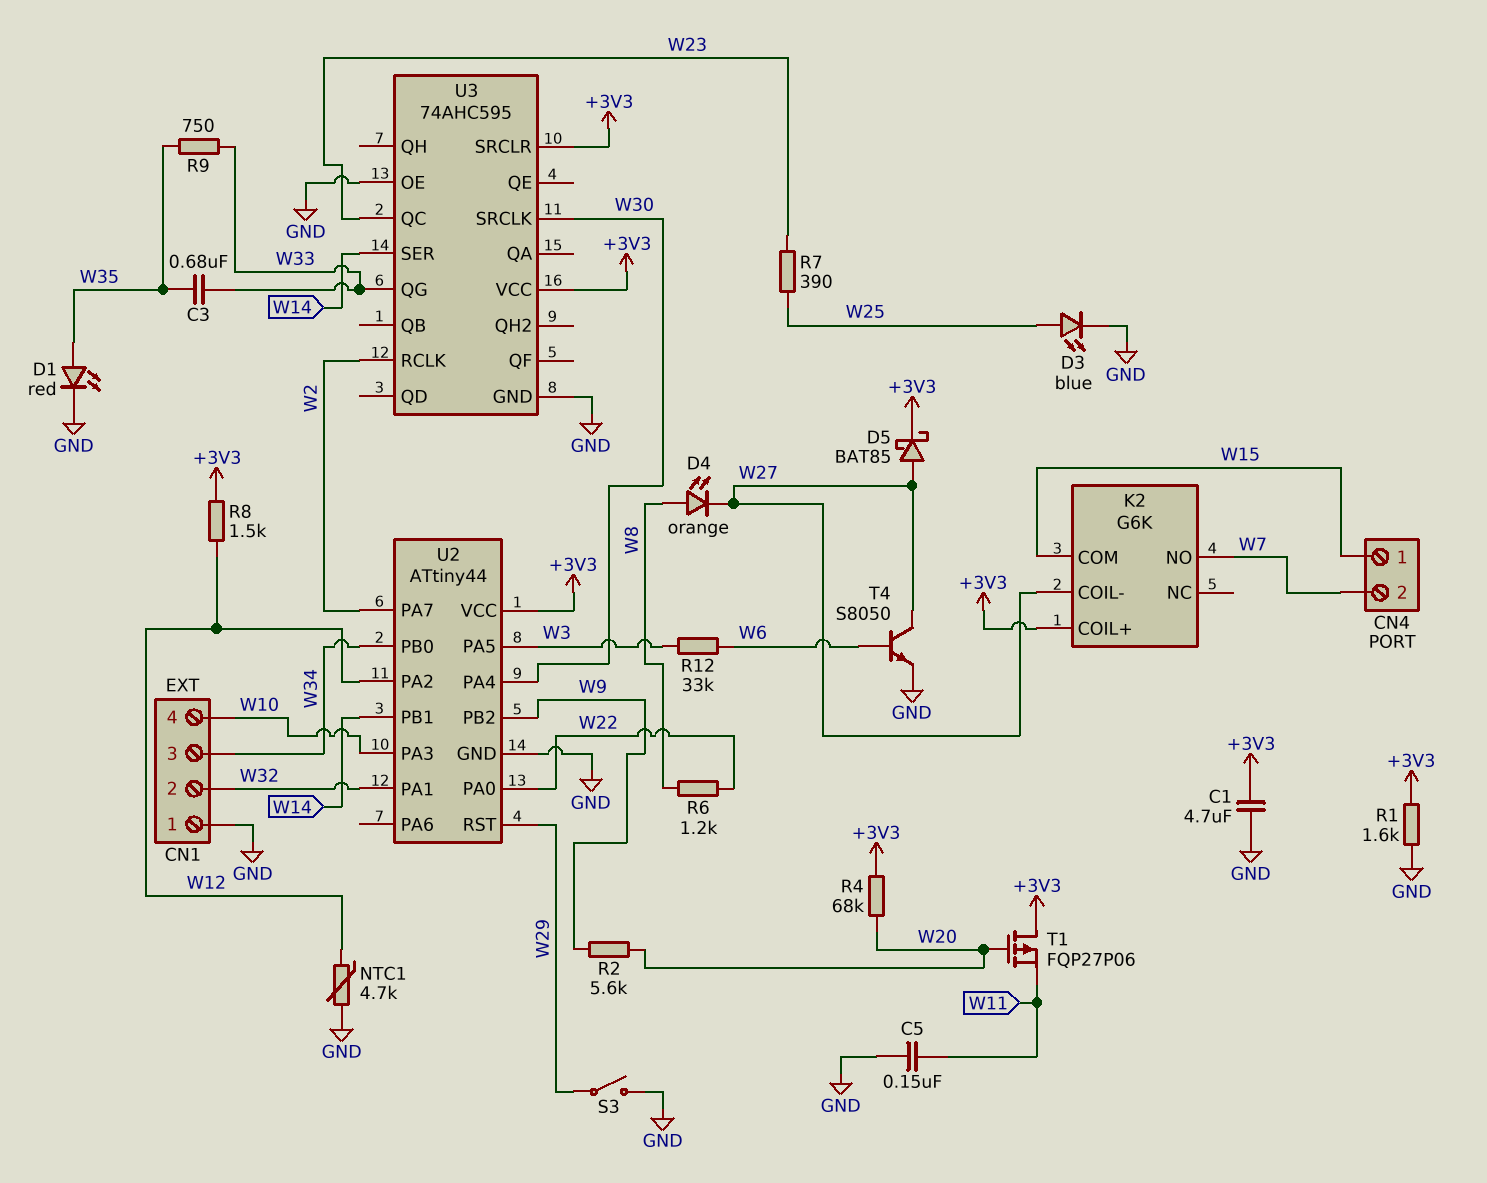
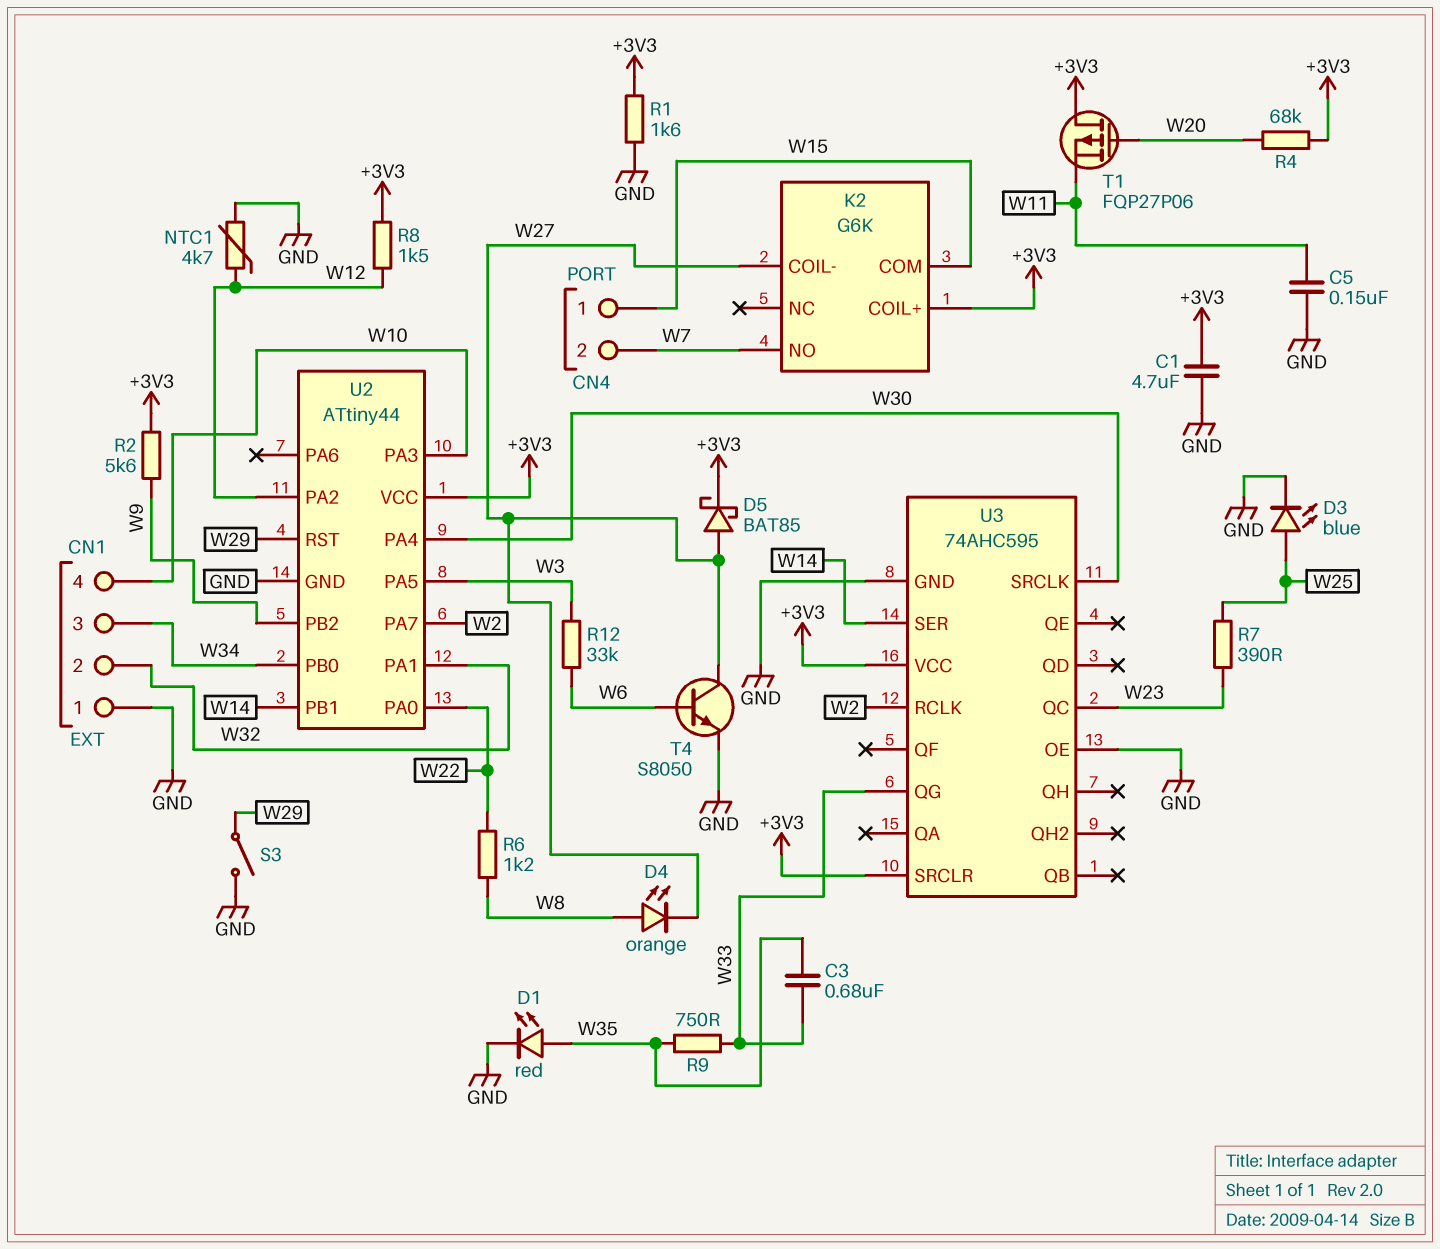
R2: 5.6k (W9, W20) -> 5.6k (+3V3, W9)

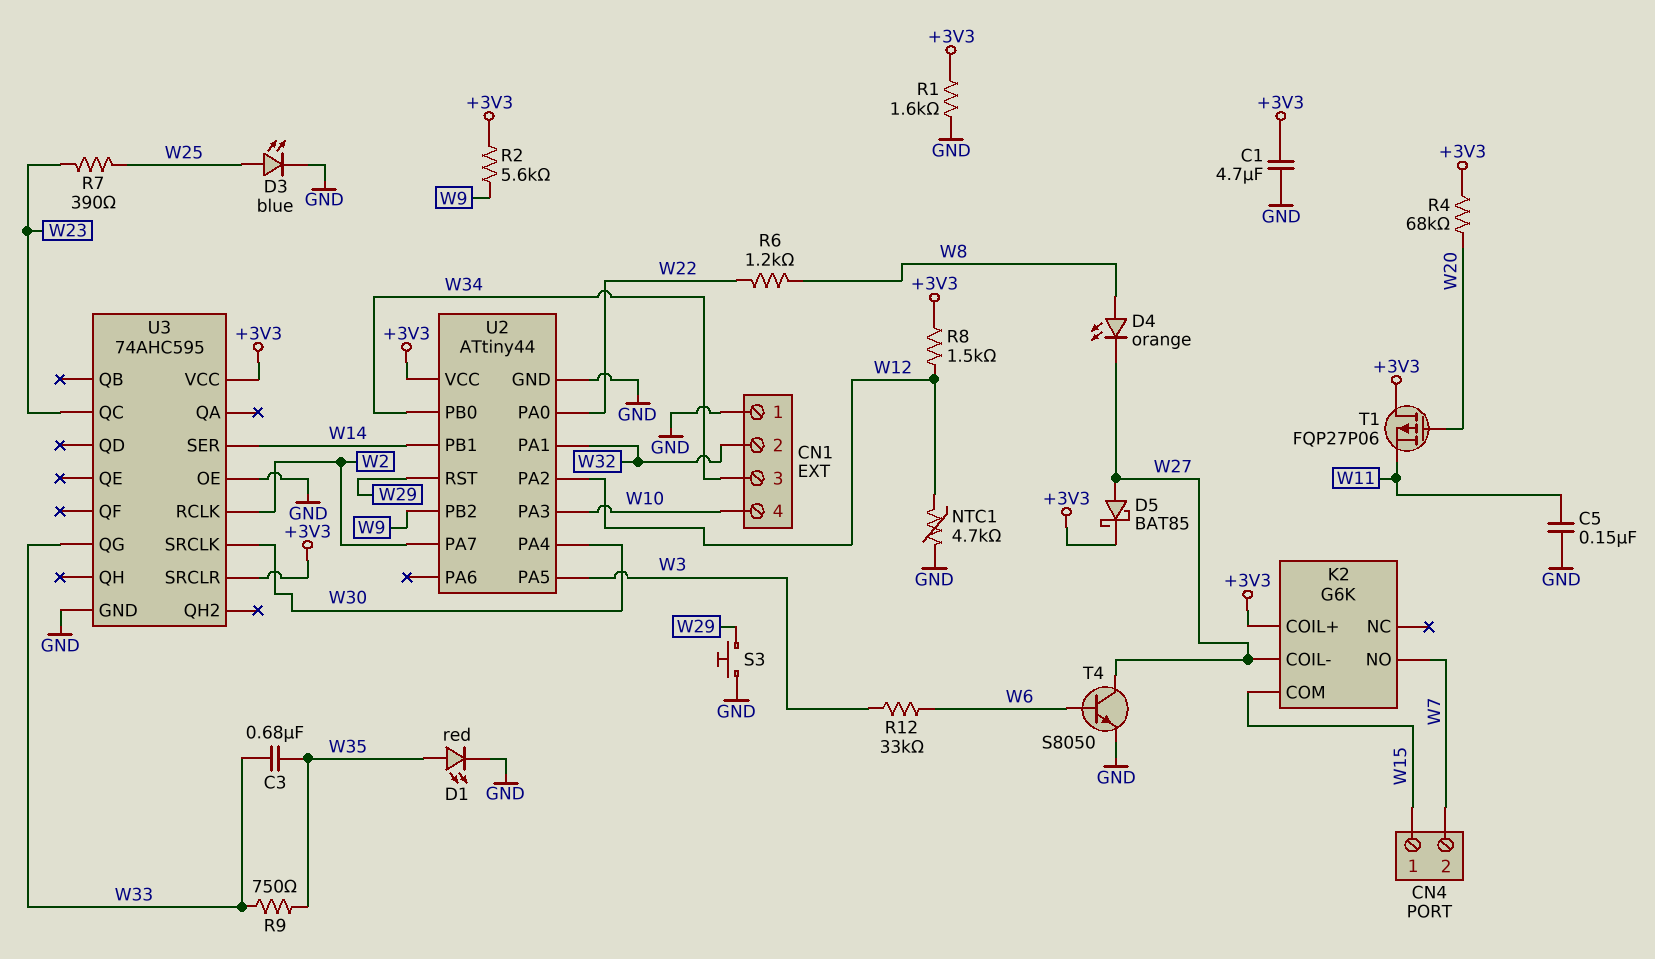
S3: switch (GND, W29) -> button (GND, W29)

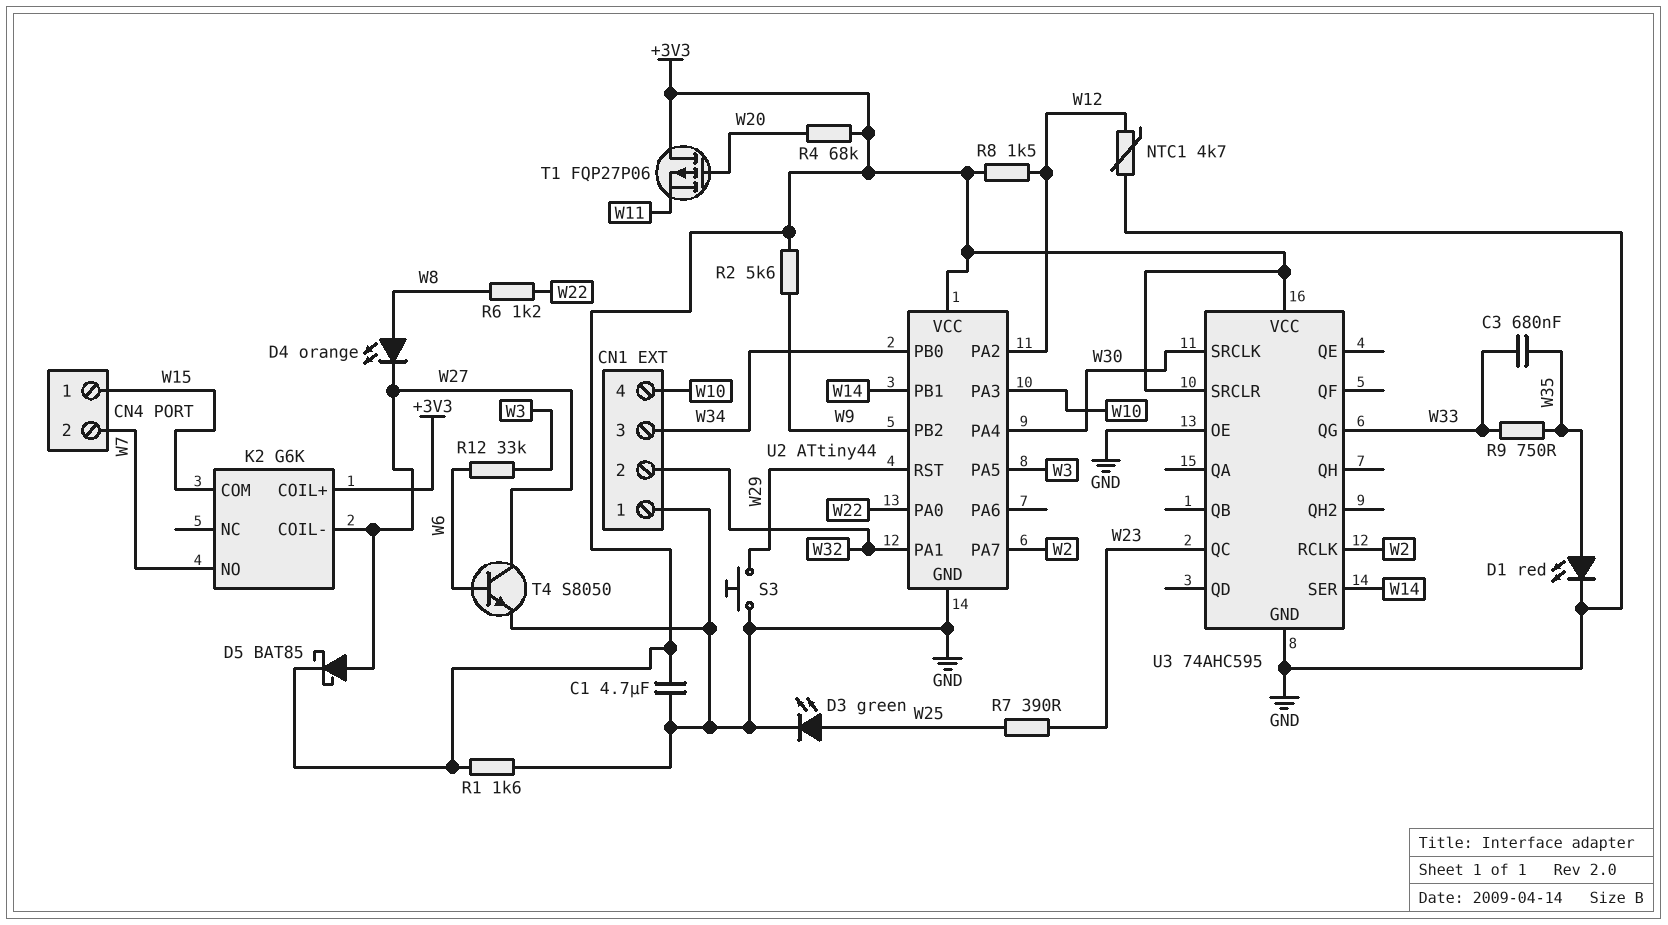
C5: 150nF (GND, W11) -> none
D3: LED blue (A W25, K GND) -> LED green (A W25, K GND)

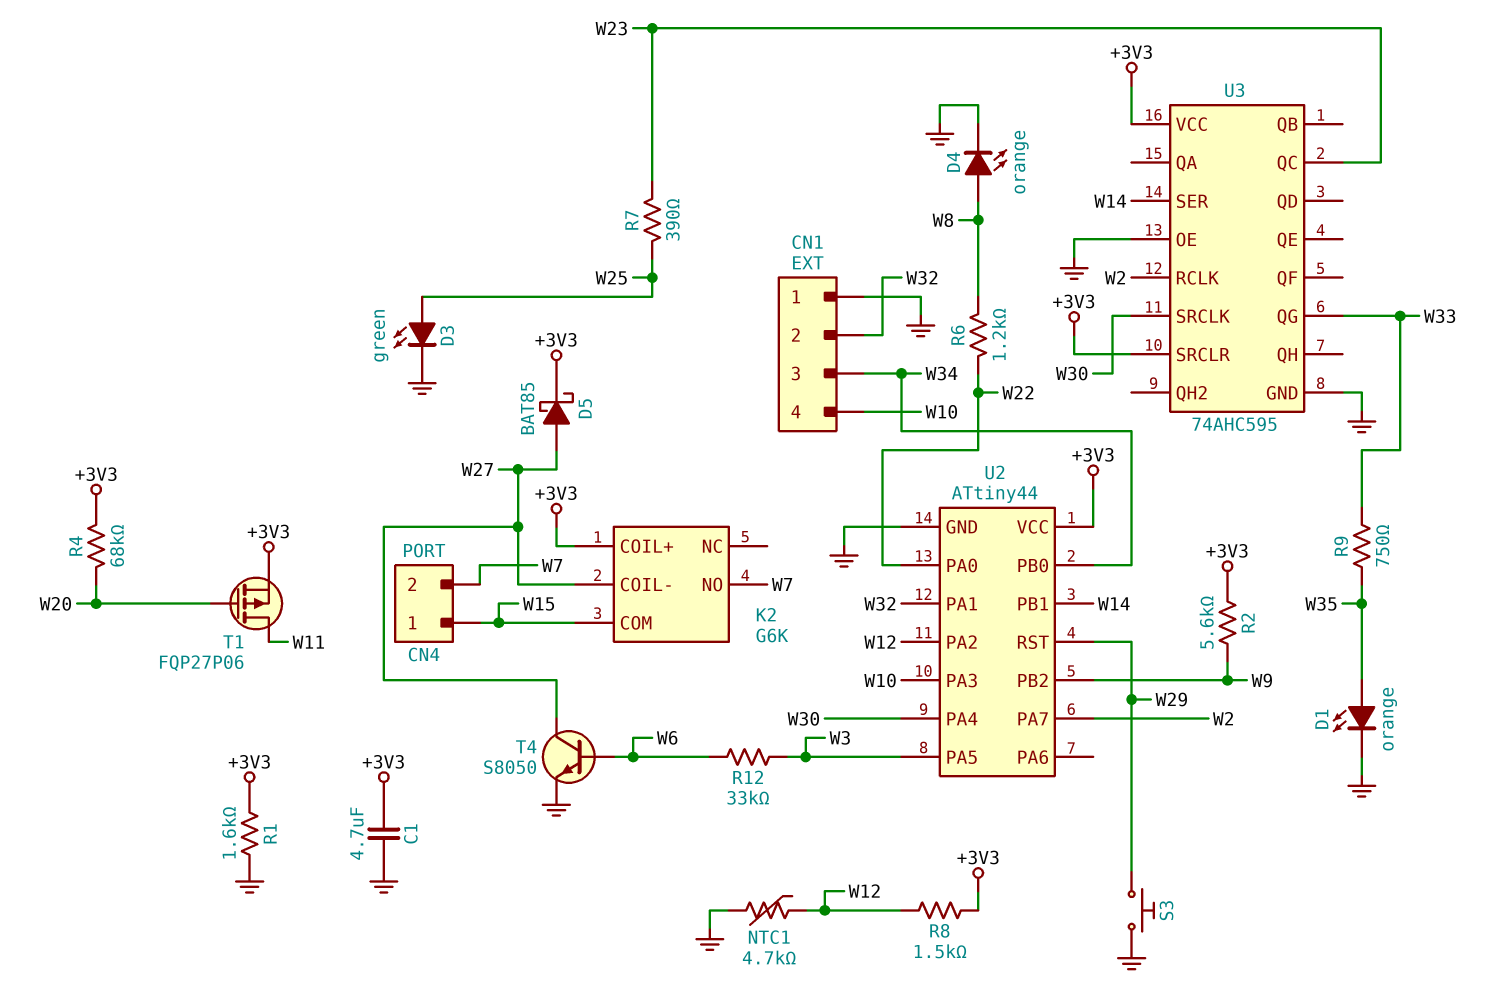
C3: 680nF (W33, W35) -> none
D1: LED red (A W35, K GND) -> LED orange (A W35, K GND)
D4: LED orange (A W8, K W27) -> LED orange (A W8, K GND)
T1: PMOS FQP27P06 (G W20, D +3V3, S W11) -> PMOS FQP27P06 (G W20, D W11, S +3V3)

